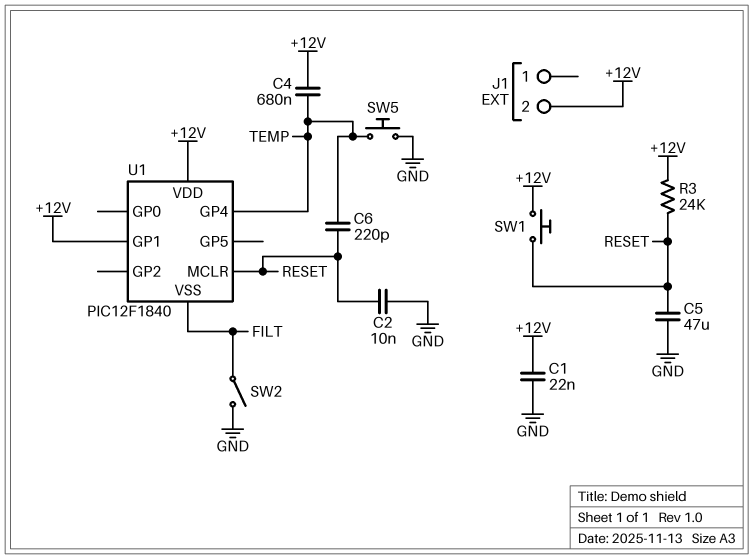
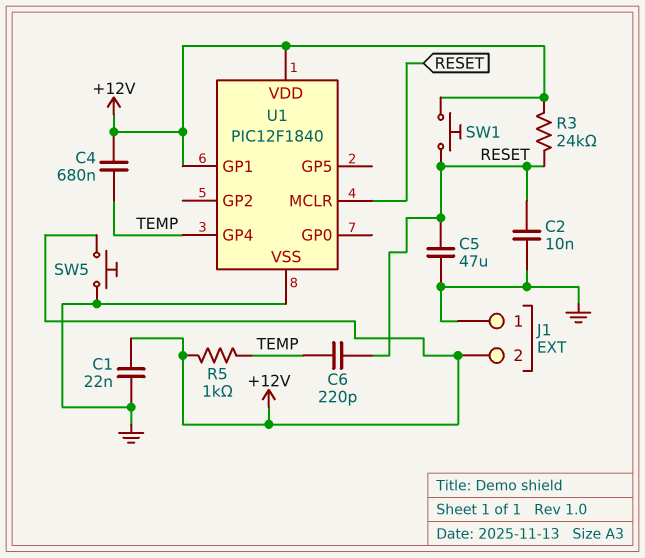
J1 pin 1: none -> GND
R5: none -> 1k (+12V, TEMP)
SW2: switch (FILT, GND) -> none
SW5: button (GND, TEMP) -> button (+12V, GND)
U1 pin VSS: FILT -> GND

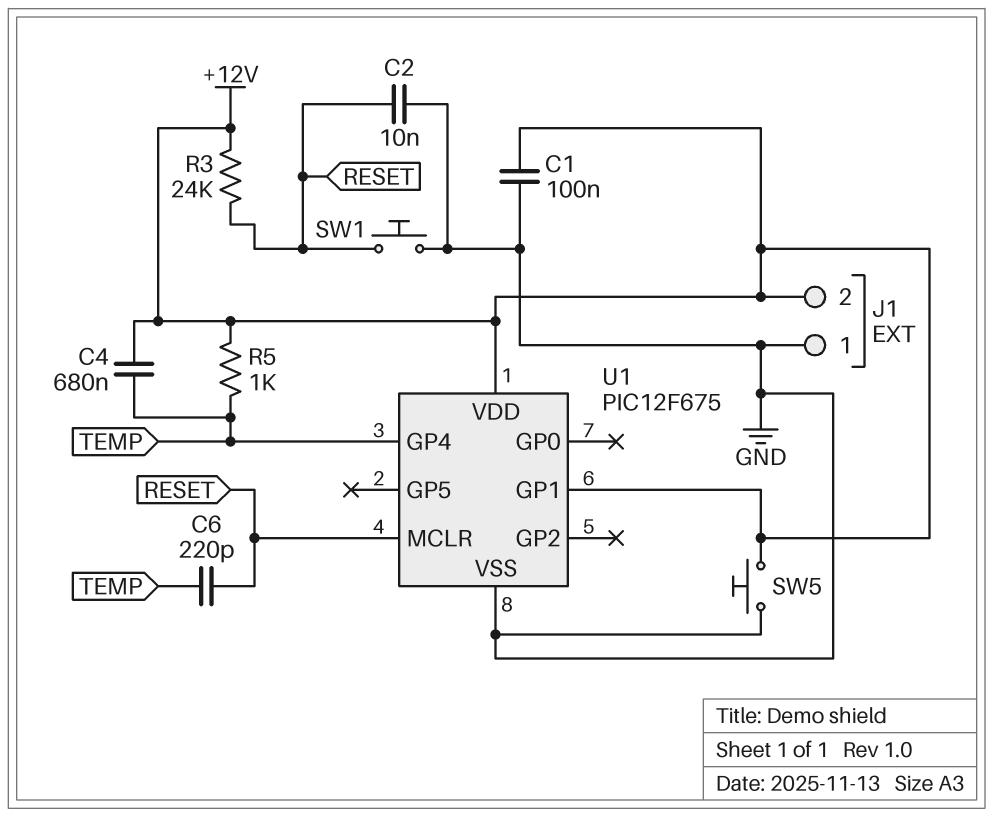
C1: 22nF (+12V, GND) -> 100nF (+12V, GND)
C5: 47uF (GND, RESET) -> none
SW1: button (+12V, RESET) -> button (GND, RESET)
U1: PIC12F1840 -> PIC12F675

